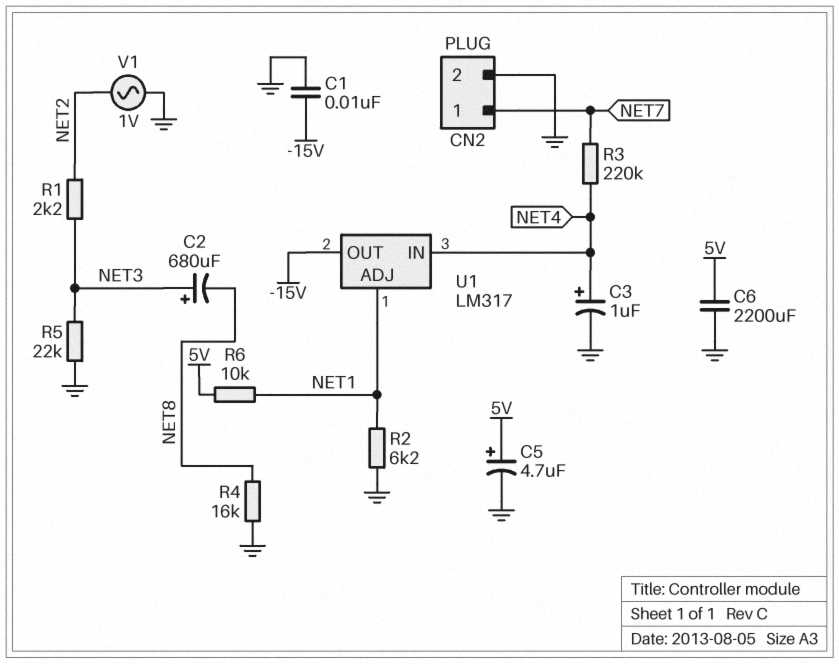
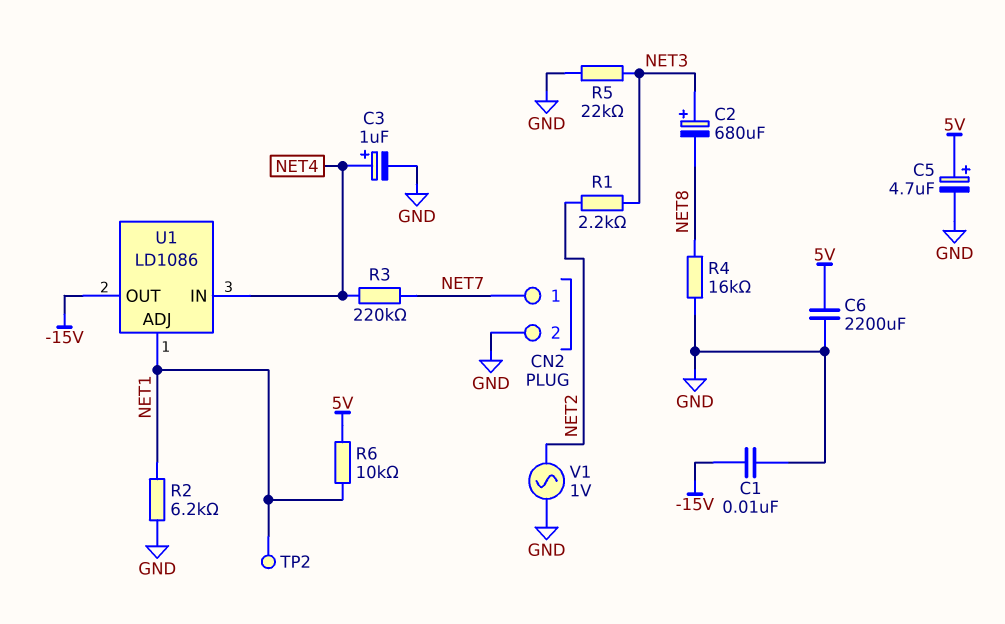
TP2: none -> test point (NET1)
U1: LM317 -> LD1086

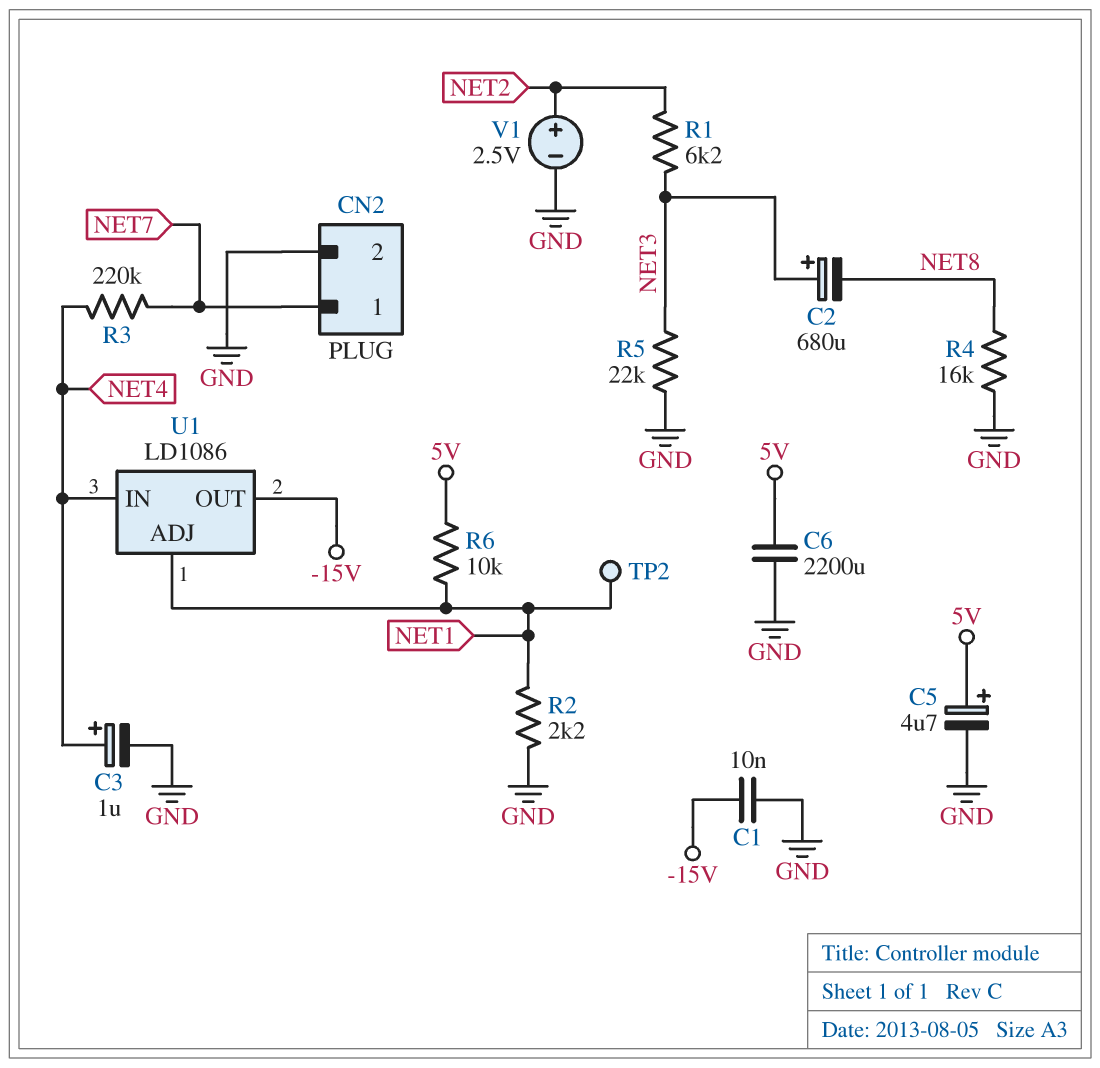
R1: 2.2k (NET2, NET3) -> 6.2k (NET2, NET3)
R2: 6.2k (GND, NET1) -> 2.2k (GND, NET1)
V1: AC 1V (GND, NET2) -> 2.5V (plus NET2, minus GND)

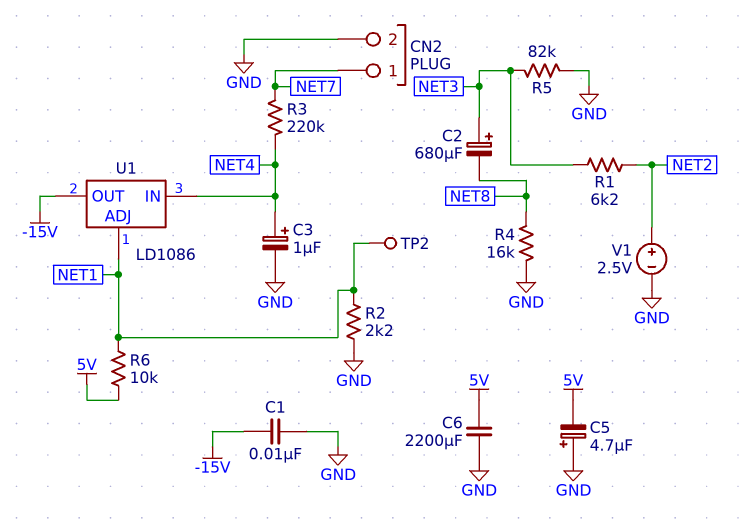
C5: 4.7uF (plus 5V, minus GND) -> 4.7uF (plus GND, minus 5V)
R5: 22k (GND, NET3) -> 82k (GND, NET3)

